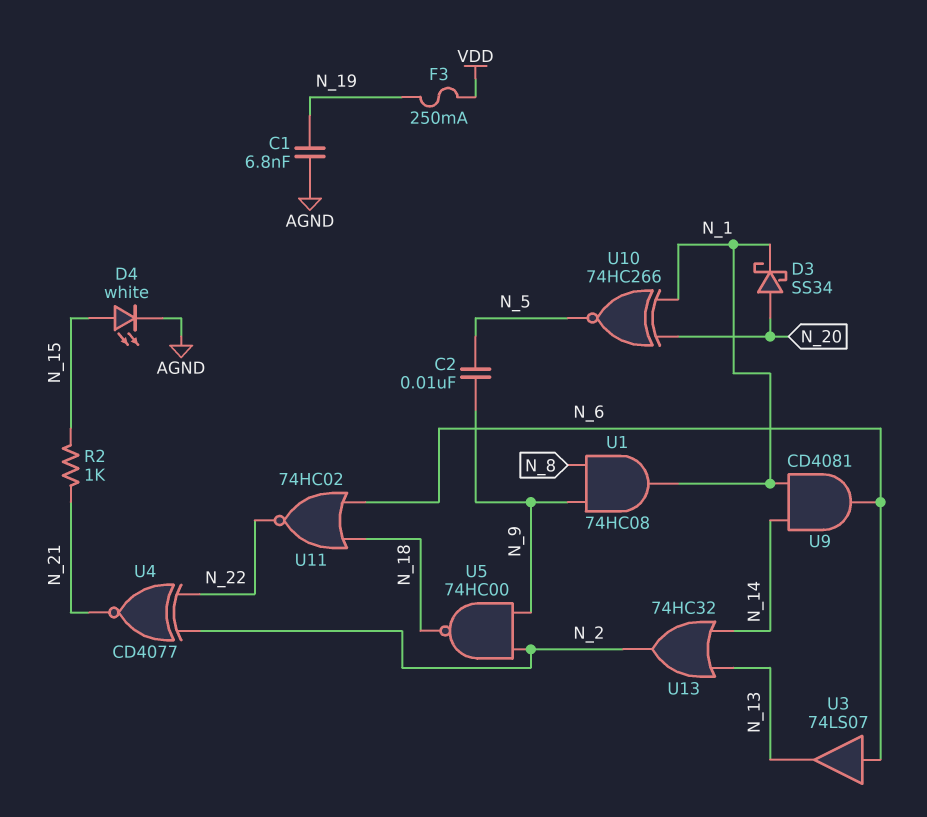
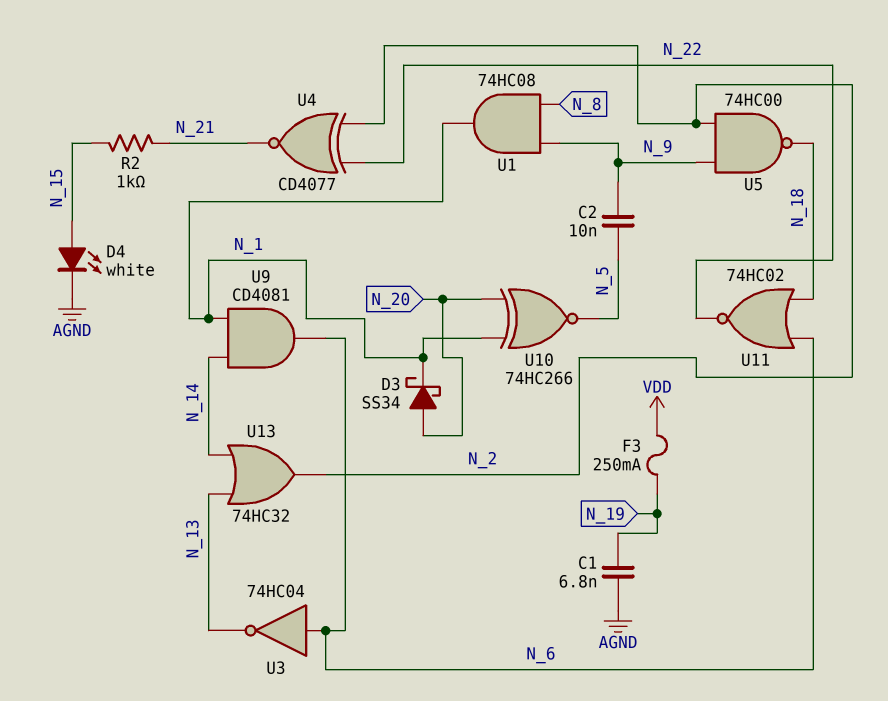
U3: buffer 74LS07 (in N_6, out N_13) -> NOT 74HC04 (in N_6, out N_13)

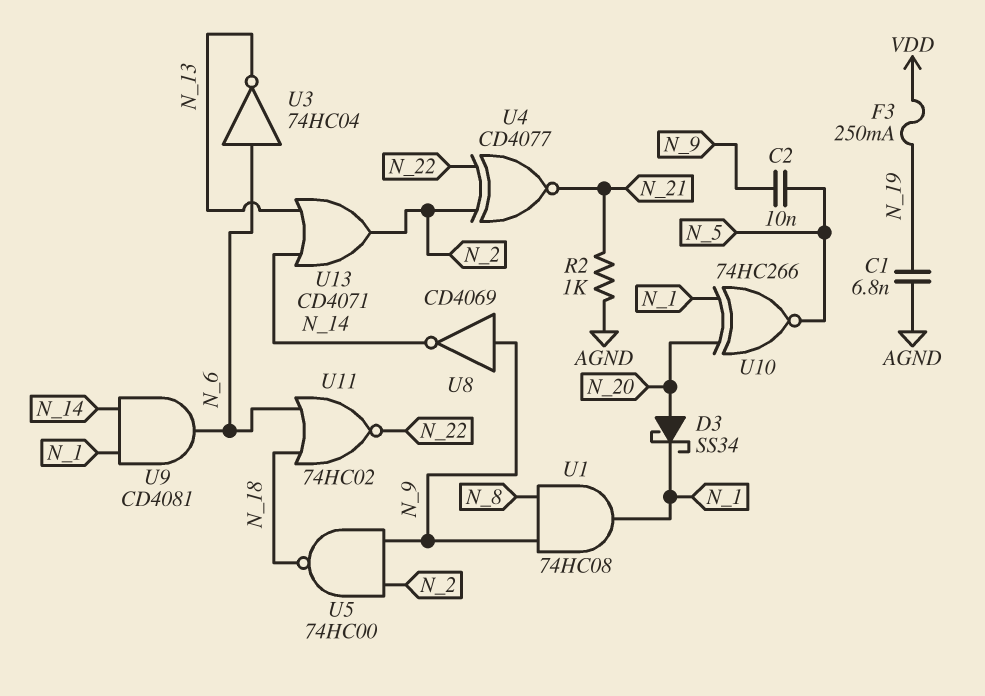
D4: LED white (A N_15, K AGND) -> none
R2: 1k (N_15, N_21) -> 1k (AGND, N_21)
U8: none -> NOT CD4069 (in N_9, out N_14)
U13: OR 74HC32 (in N_13, in N_14, out N_2) -> OR CD4071 (in N_13, in N_14, out N_2)

